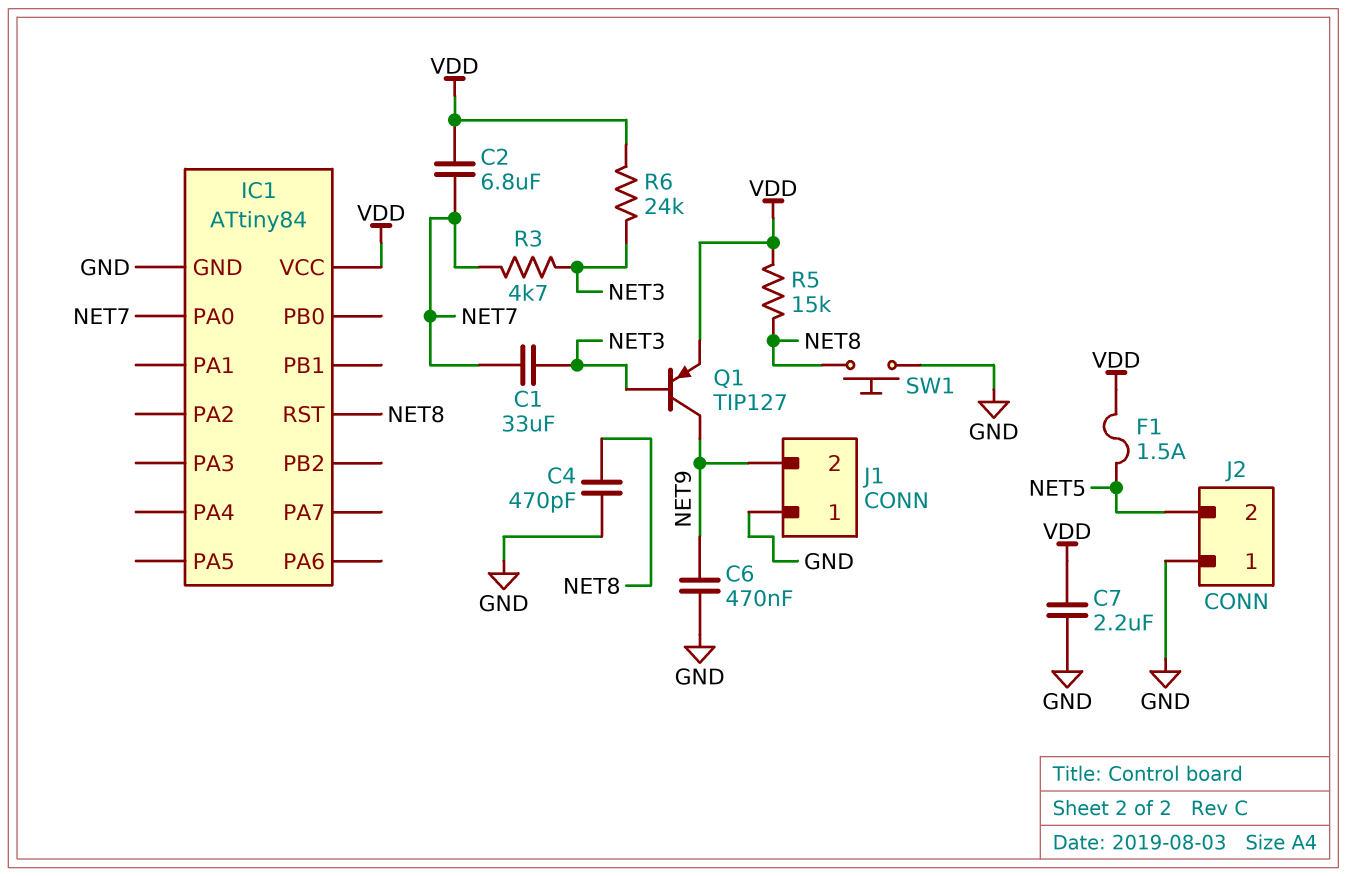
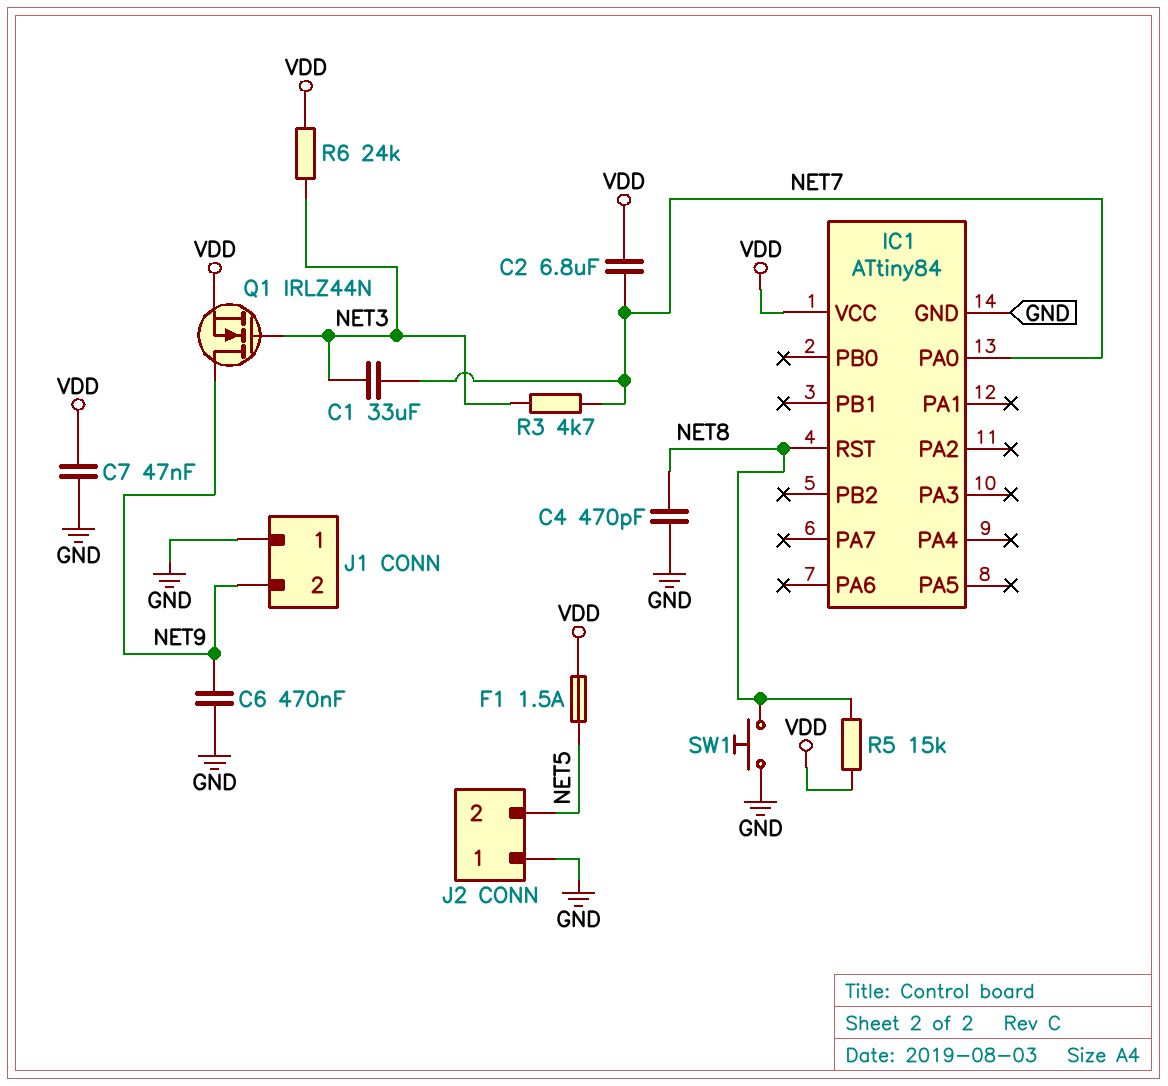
C7: 2.2uF (GND, VDD) -> 47nF (GND, VDD)
Q1: PNP TIP127 (B NET3, C NET9, E VDD) -> NMOS IRLZ44N (G NET3, D NET9, S VDD)

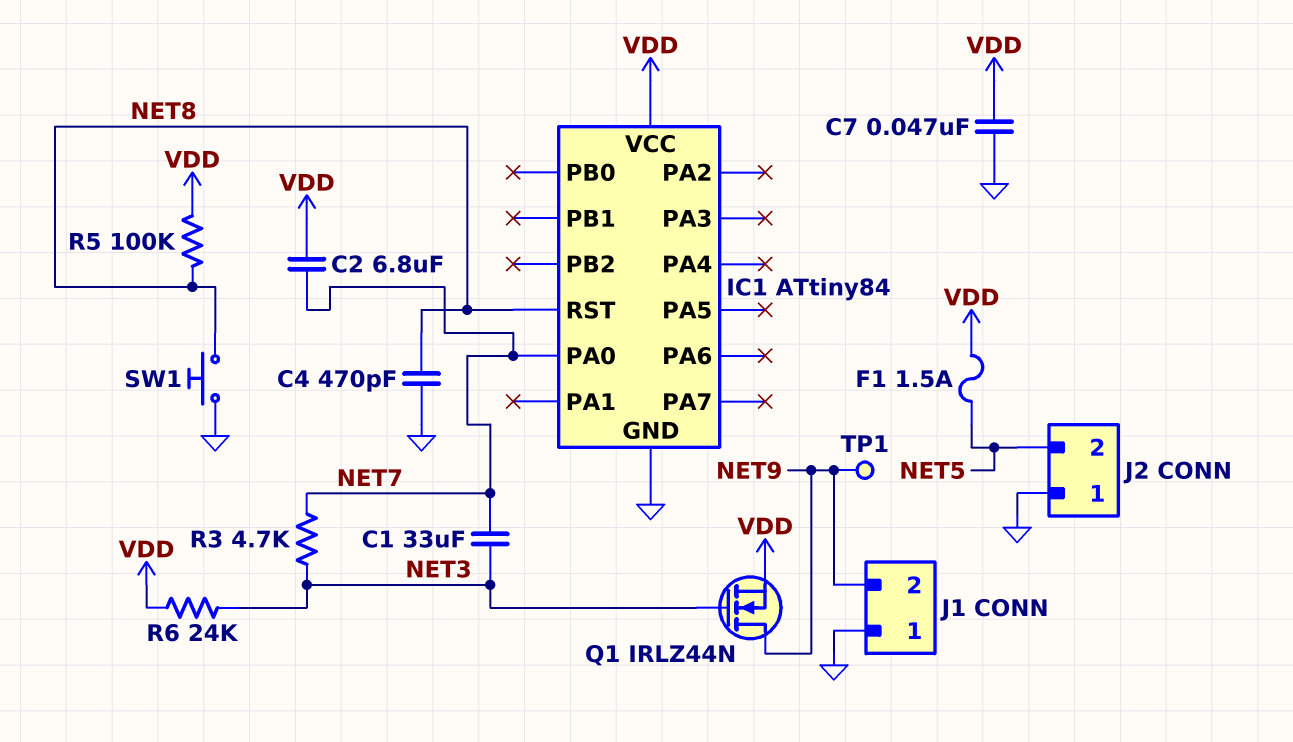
C6: 470nF (GND, NET9) -> none
R5: 15k (NET8, VDD) -> 100k (NET8, VDD)
TP1: none -> test point (NET9)

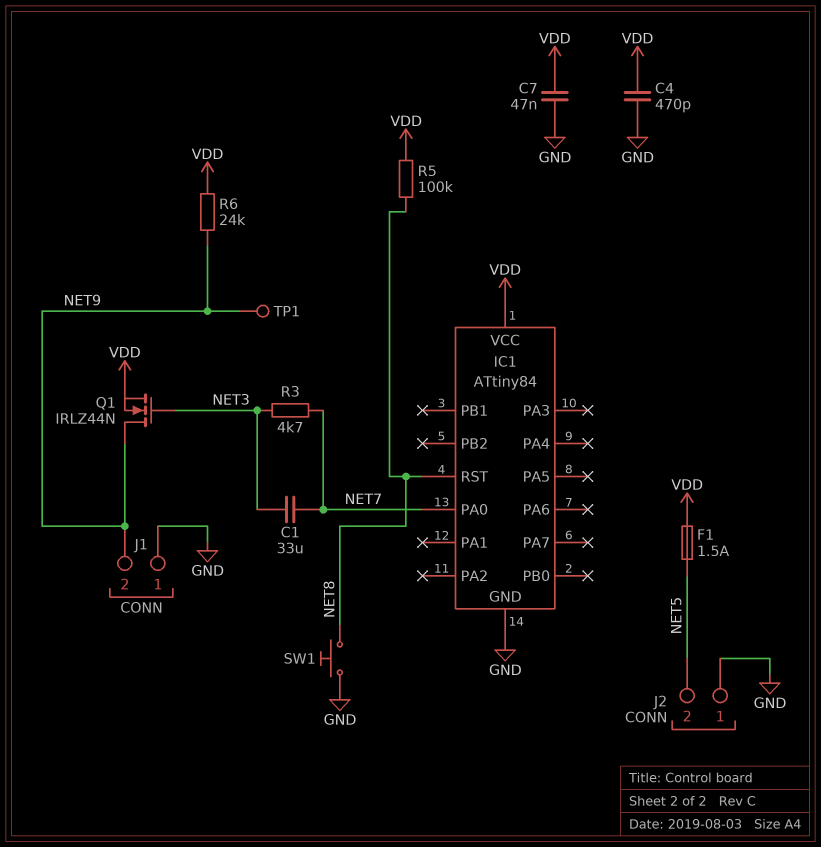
C2: 6.8uF (NET7, VDD) -> none
C4: 470pF (GND, NET8) -> 470pF (GND, VDD)
R6: 24k (NET3, VDD) -> 24k (NET9, VDD)

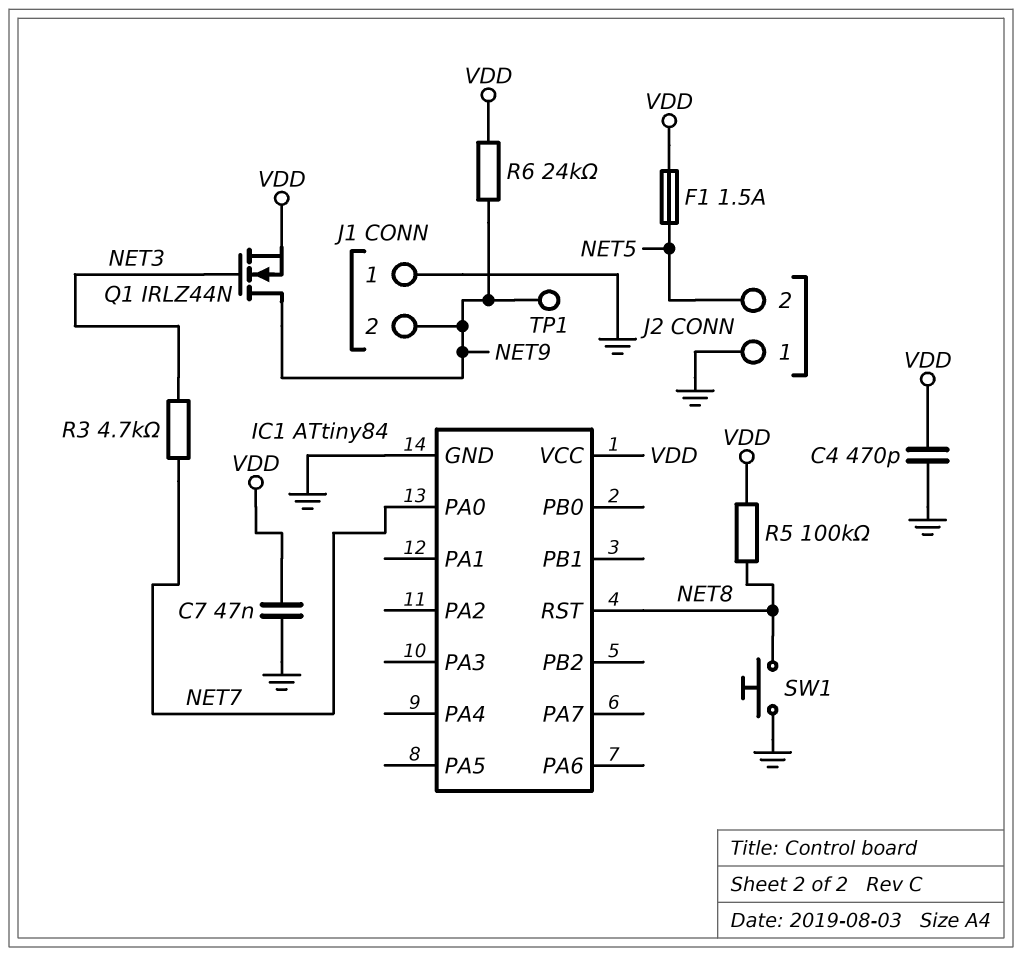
C1: 33uF (NET3, NET7) -> none

